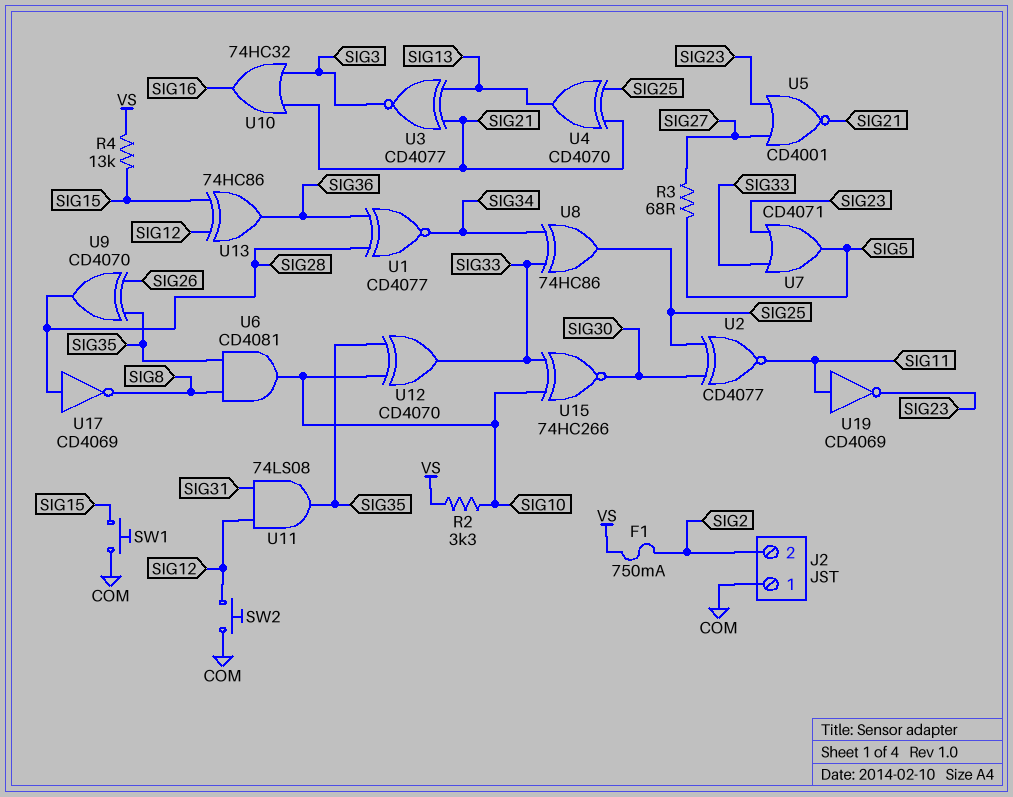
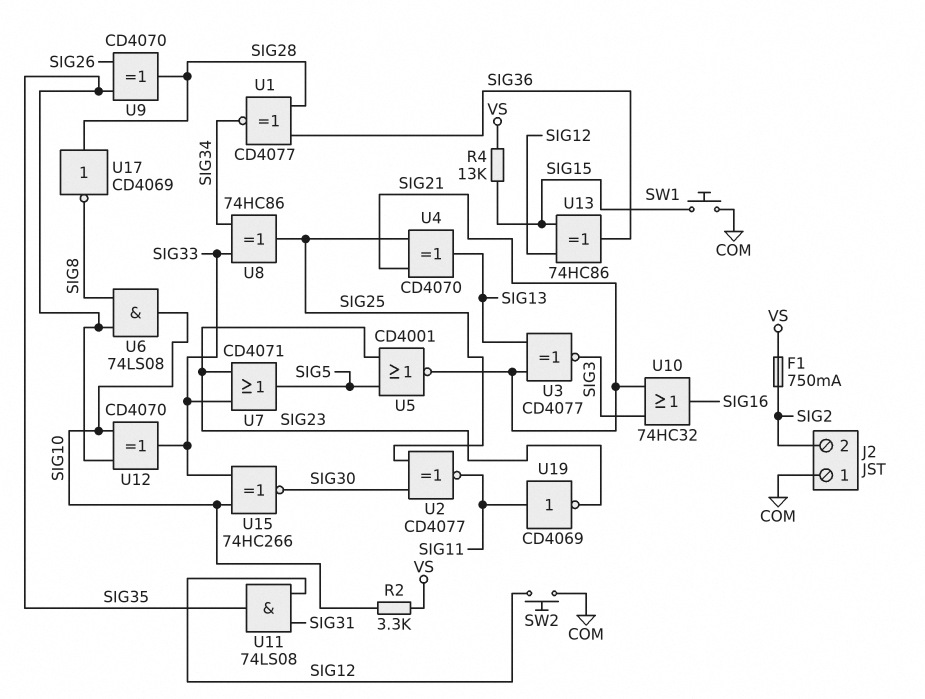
R3: 68 (SIG5, SIG27) -> none
U5: NOR CD4001 (in SIG23, in SIG27, out SIG21) -> NOR CD4001 (in SIG5, in SIG23, out SIG21)
U6: AND CD4081 (in SIG8, in SIG35, out SIG10) -> AND 74LS08 (in SIG8, in SIG35, out SIG10)

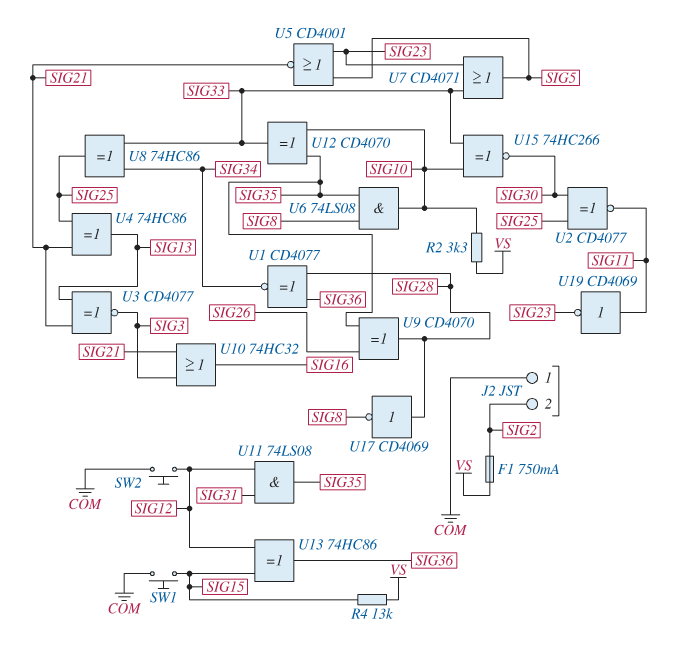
U4: XOR CD4070 (in SIG21, in SIG25, out SIG13) -> XOR 74HC86 (in SIG21, in SIG25, out SIG13)

